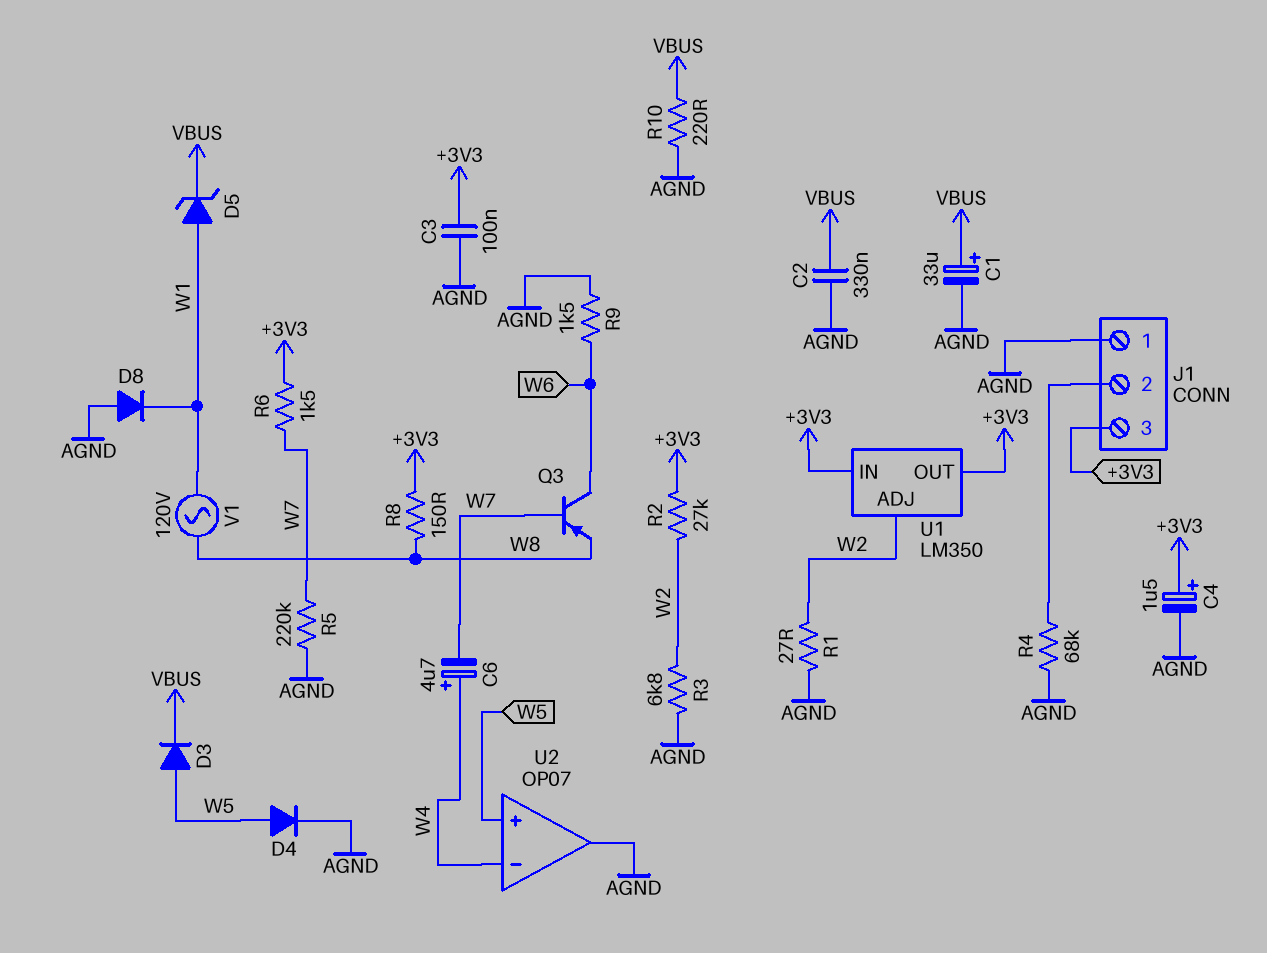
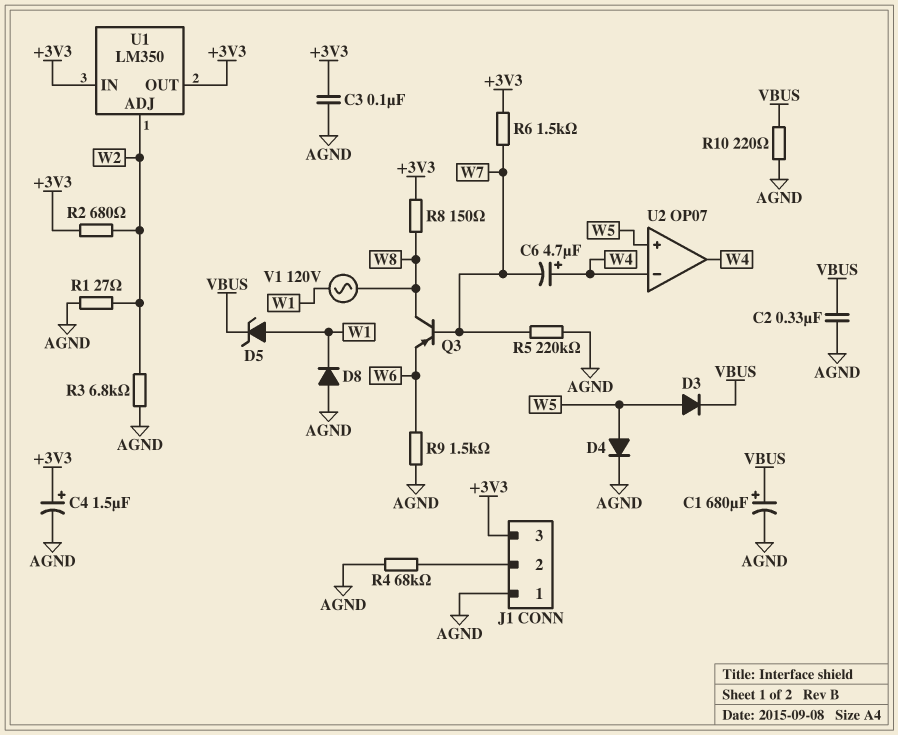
C1: 33uF (plus VBUS, minus AGND) -> 680uF (plus VBUS, minus AGND)
Q3: PNP (B W7, C W6, E W8) -> PNP (B W7, C W8, E W6)
R2: 27k (+3V3, W2) -> 680 (+3V3, W2)
U2 pin out: AGND -> W4

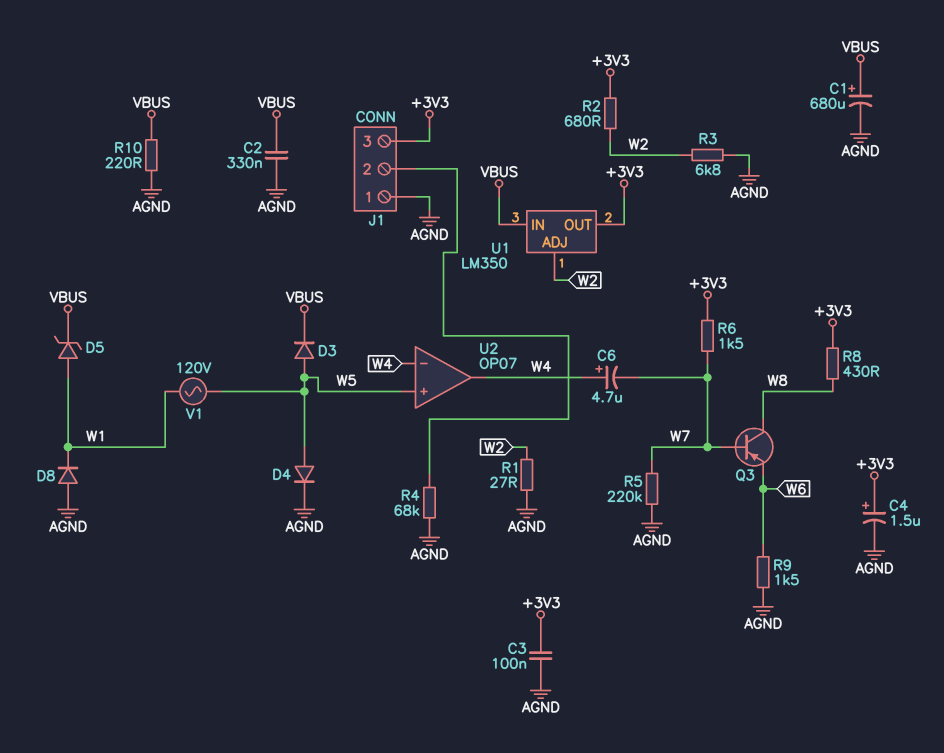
R8: 150 (+3V3, W8) -> 430 (+3V3, W8)
U1 pin IN: +3V3 -> VBUS
V1: AC 120V (W1, W8) -> AC 120V (W1, W5)

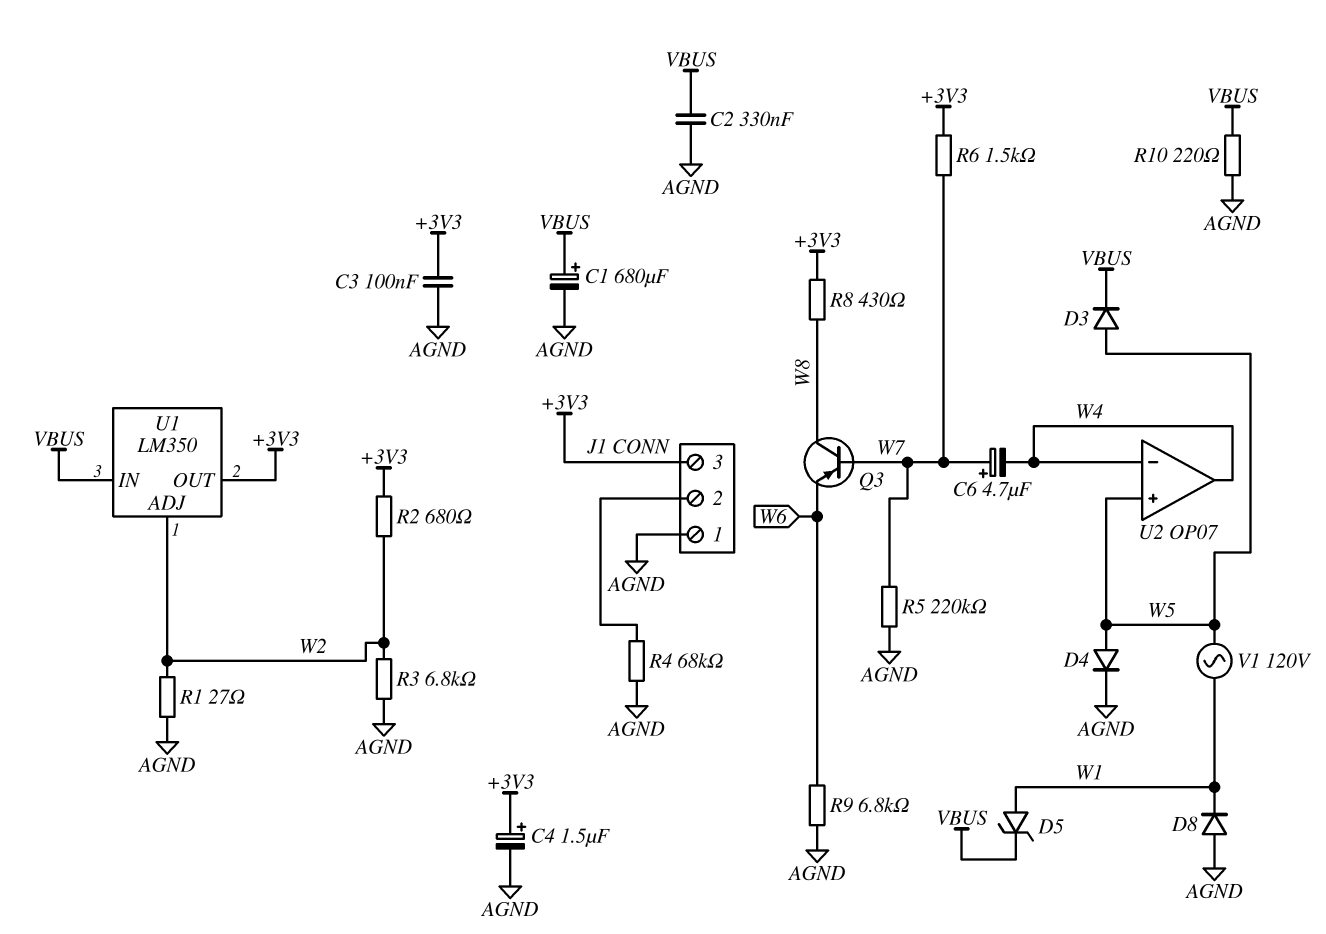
C6: 4.7uF (plus W4, minus W7) -> 4.7uF (plus W7, minus W4)
R9: 1.5k (AGND, W6) -> 6.8k (AGND, W6)

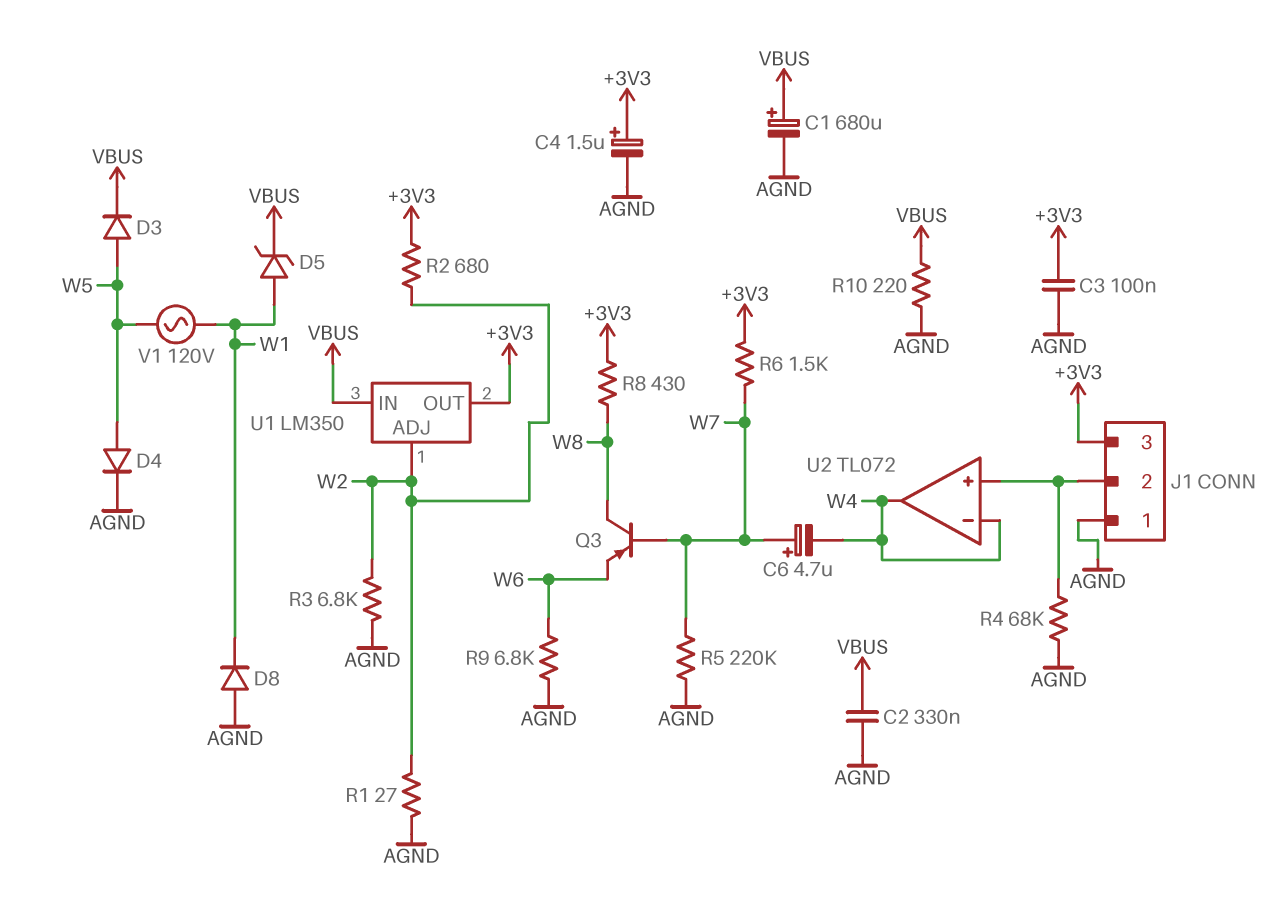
U2: OP07 -> TL072
U2 pin in+: W5 -> J1/2

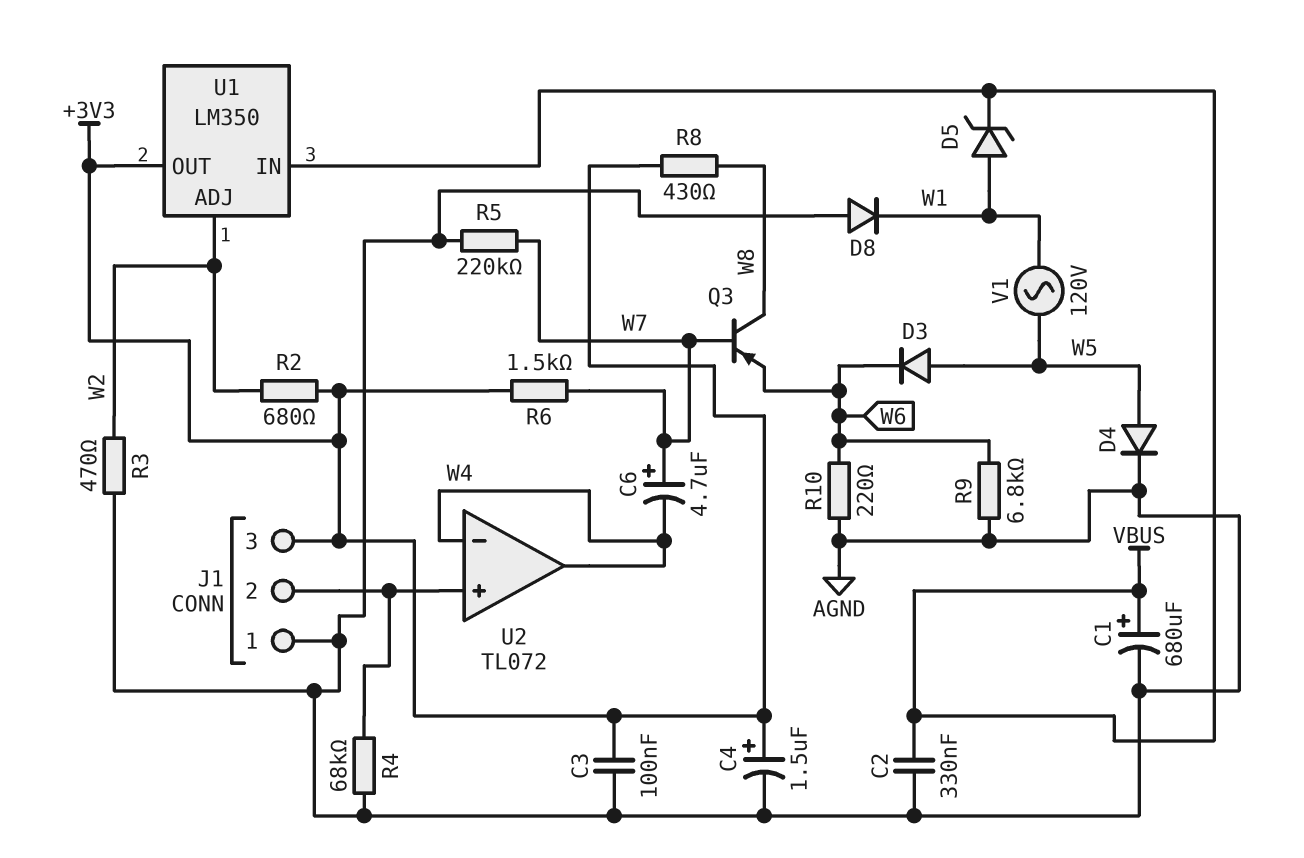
D3: diode (A W5, K VBUS) -> diode (A W5, K W6)
R1: 27 (AGND, W2) -> none
R3: 6.8k (AGND, W2) -> 470 (AGND, W2)
R10: 220 (AGND, VBUS) -> 220 (AGND, W6)

